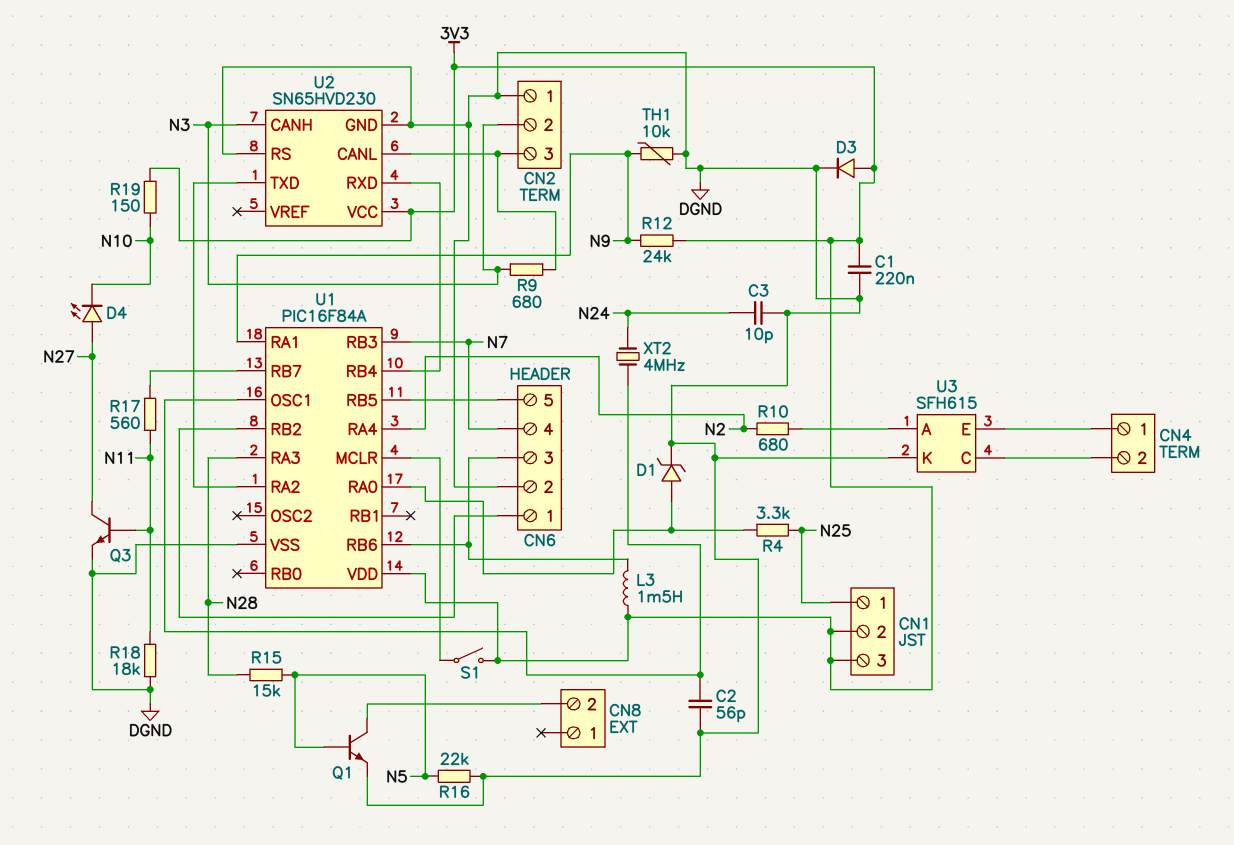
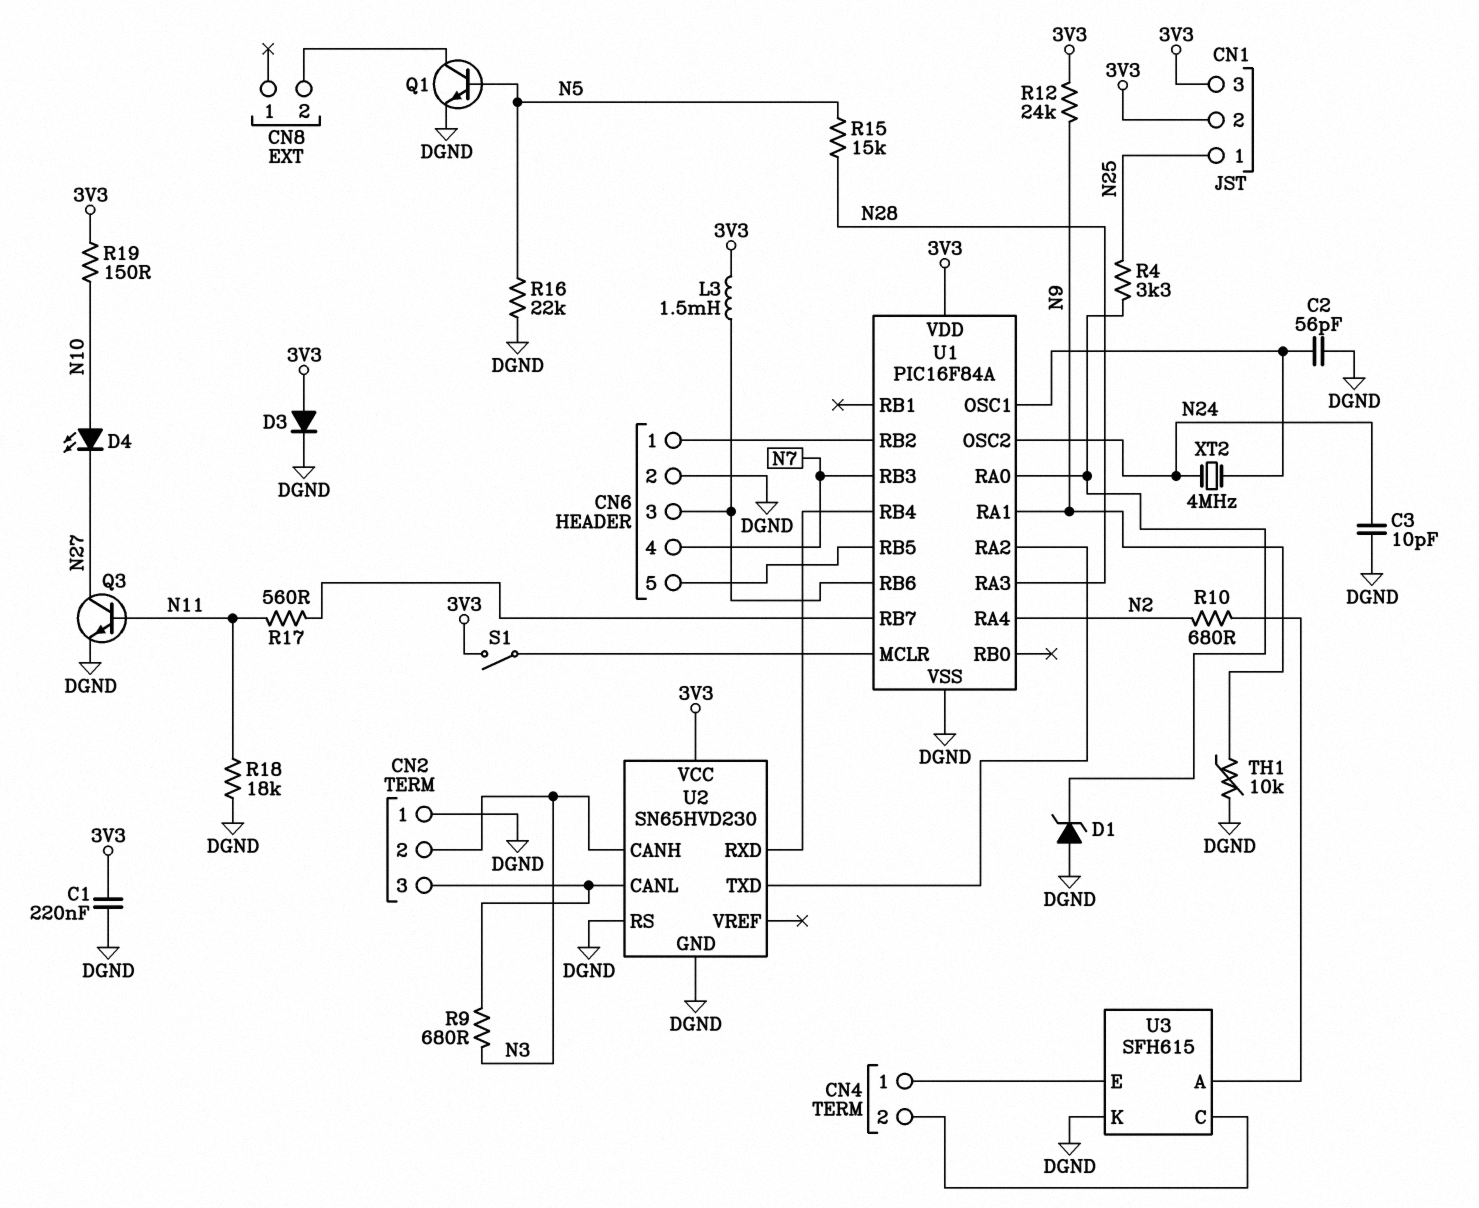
D1: zener (A U1/RA0, K DGND) -> zener (A DGND, K U1/RA0)
D4: LED (A N27, K N10) -> LED (A N10, K N27)
U1 pin OSC2: none -> N24

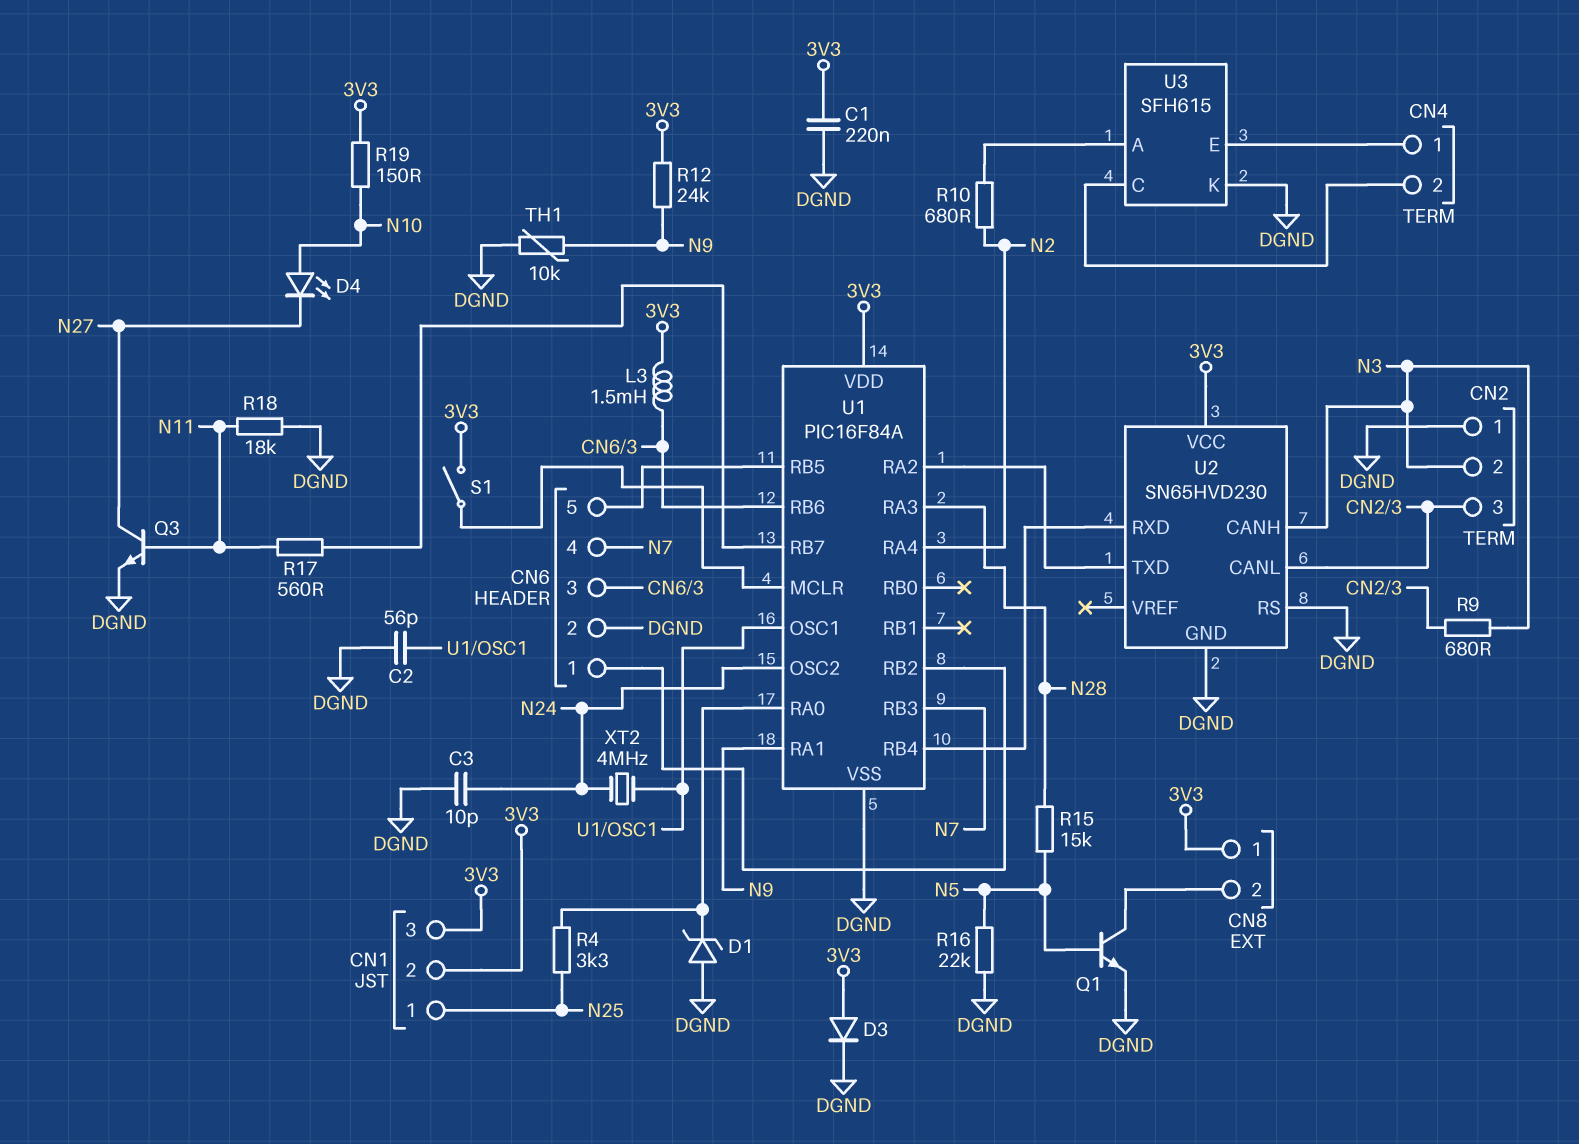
CN8 pin 1: none -> 3V3

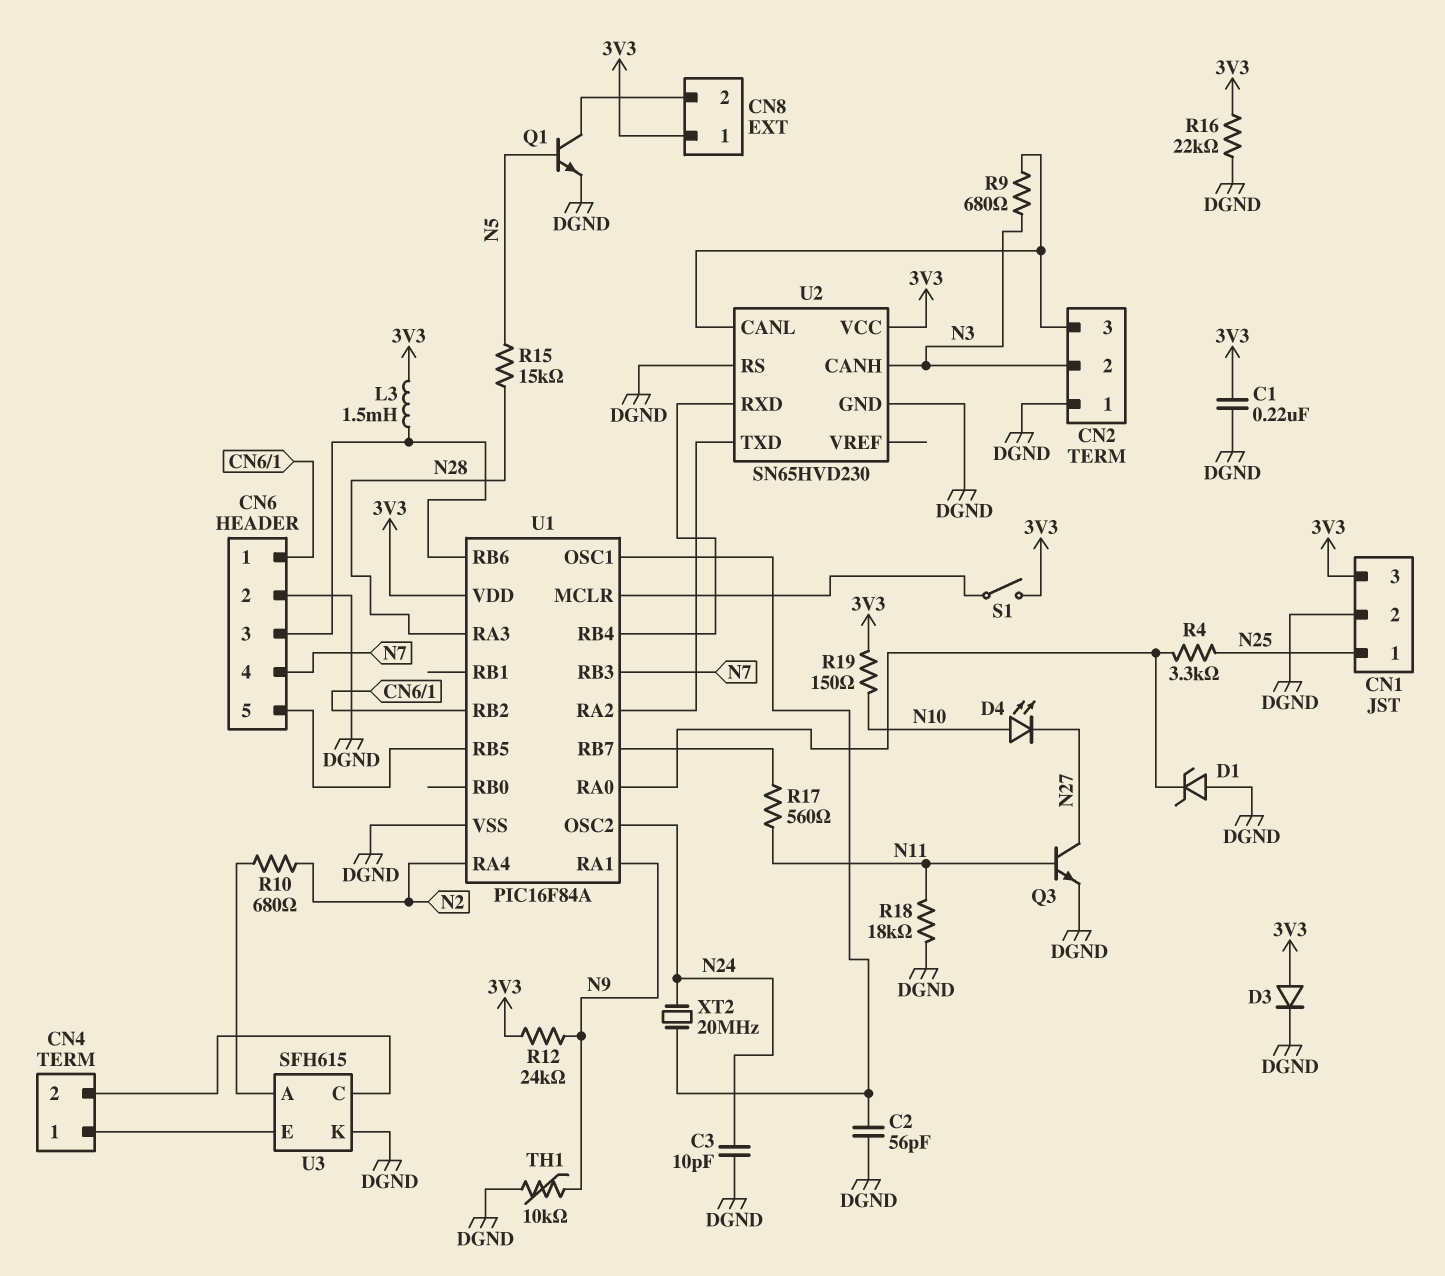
CN1 pin 2: 3V3 -> DGND
R16: 22k (DGND, N5) -> 22k (3V3, DGND)
XT2: 4MHz (N24, U1/OSC1) -> 20MHz (N24, U1/OSC1)

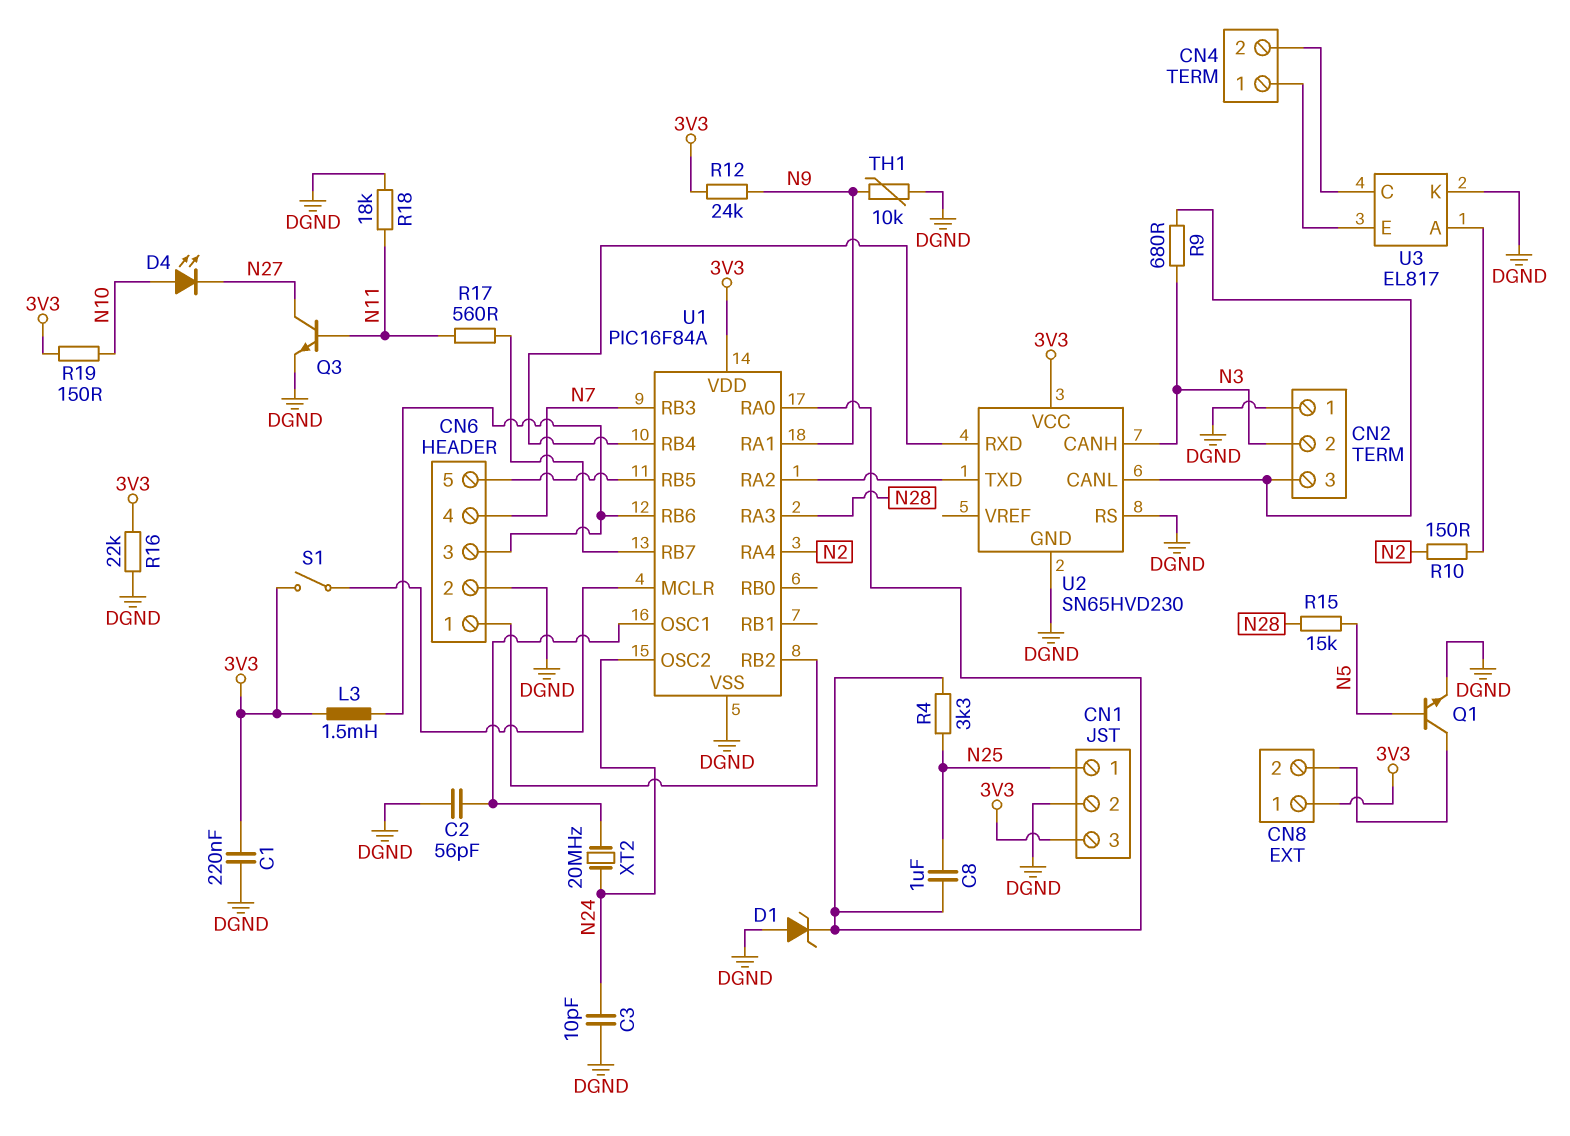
C8: none -> 1uF (N25, U1/RA0)
D3: diode (A 3V3, K DGND) -> none
R10: 680 (N2, U3/A) -> 150 (N2, U3/A)
U3: SFH615 -> EL817

